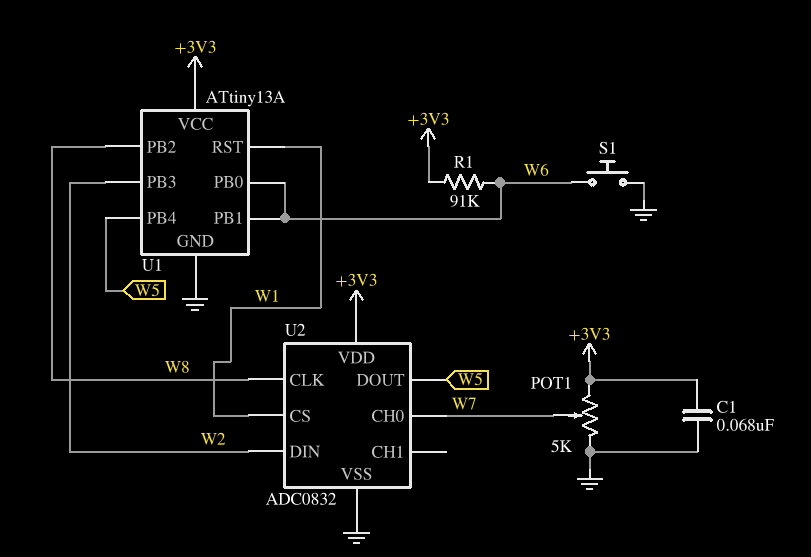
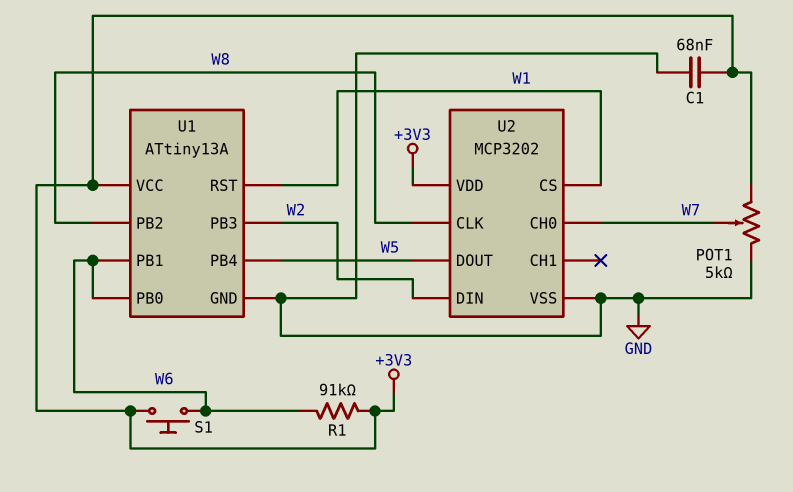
S1: button (GND, W6) -> button (+3V3, W6)
U2: ADC0832 -> MCP3202

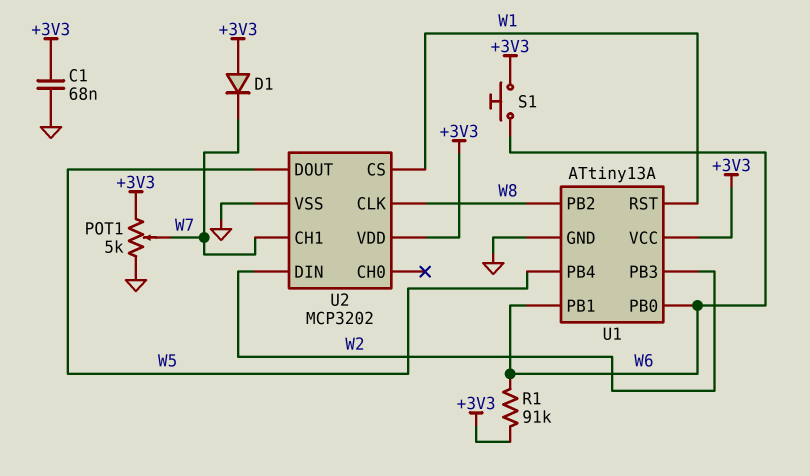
D1: none -> diode (A +3V3, K W7)
U2 pin CH0: W7 -> none
U2 pin CH1: none -> W7

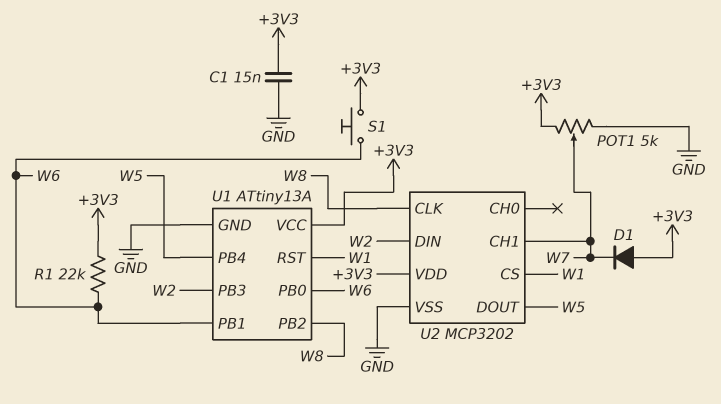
C1: 68nF (+3V3, GND) -> 15nF (+3V3, GND)
R1: 91k (+3V3, W6) -> 22k (+3V3, W6)

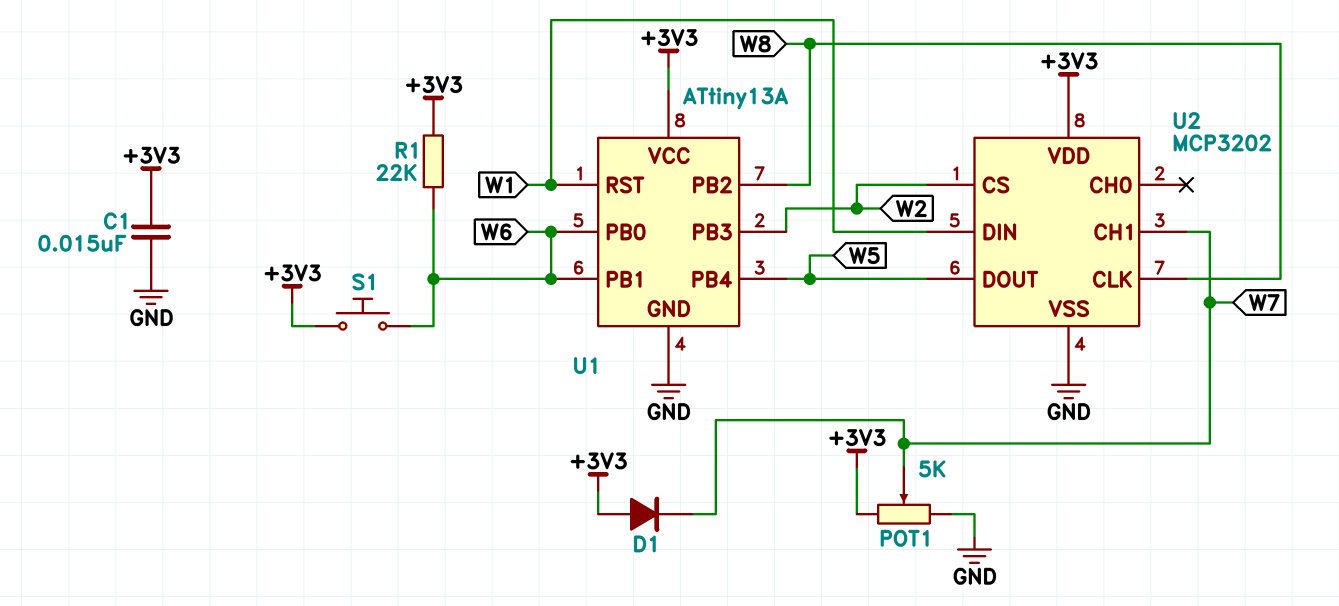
U2 pin CS: W1 -> W2
U2 pin DIN: W2 -> W1

